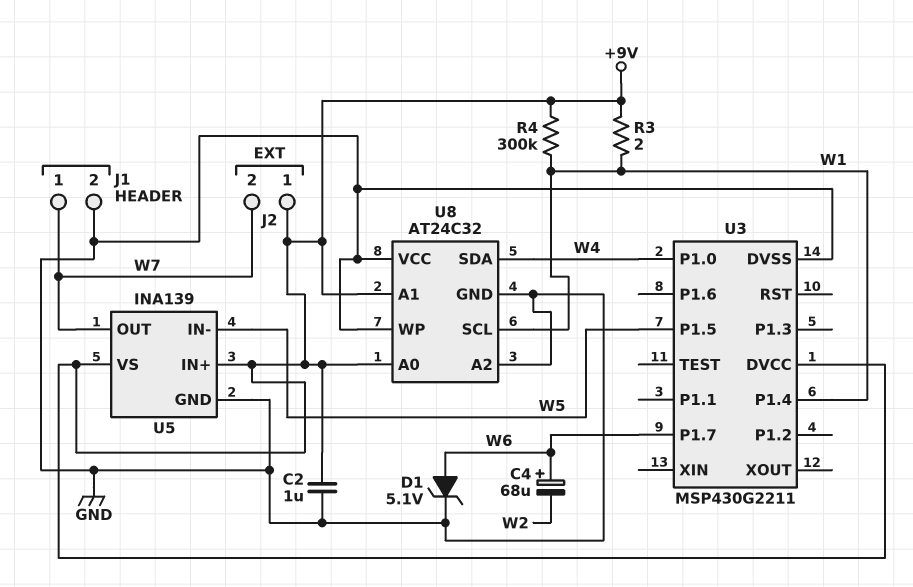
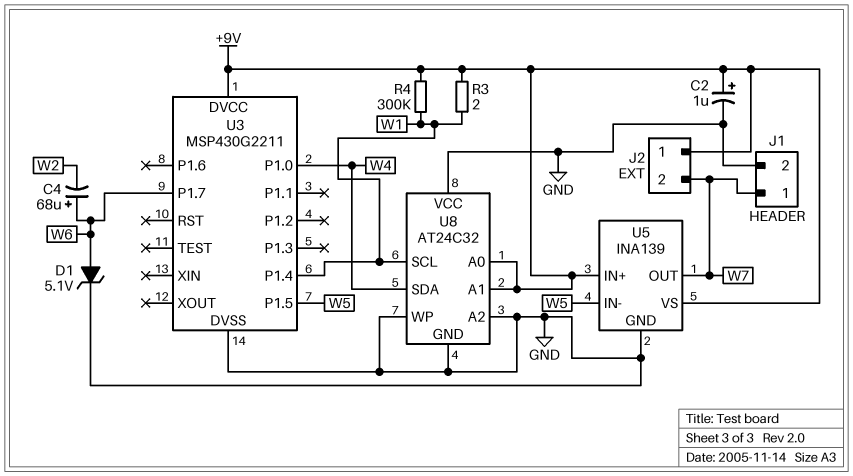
C2: 1uF (+9V, GND) -> 1uF (plus +9V, minus GND)

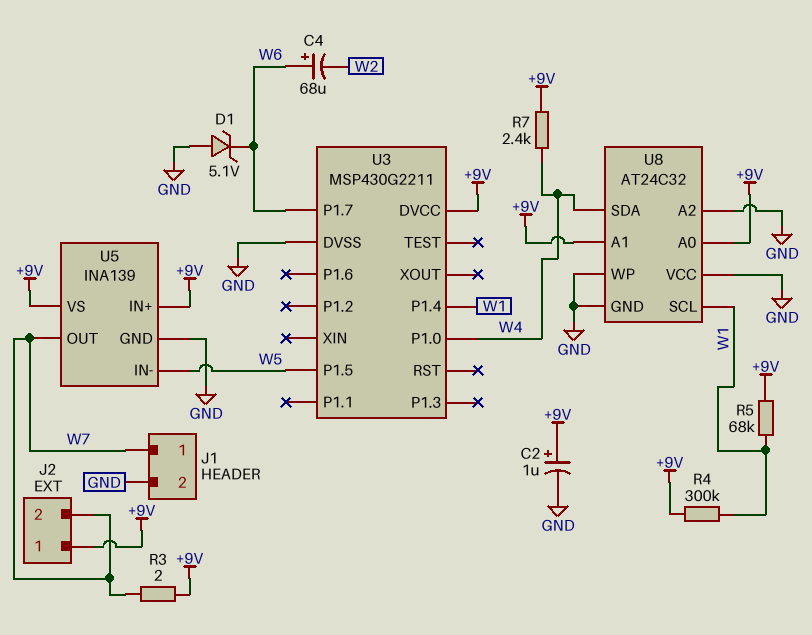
D1: zener 5.1V (A W6, K GND) -> zener 5.1V (A GND, K W6)
R3: 2 (+9V, W1) -> 2 (+9V, W7)
R5: none -> 68k (+9V, W1)
R7: none -> 2.4k (+9V, W4)

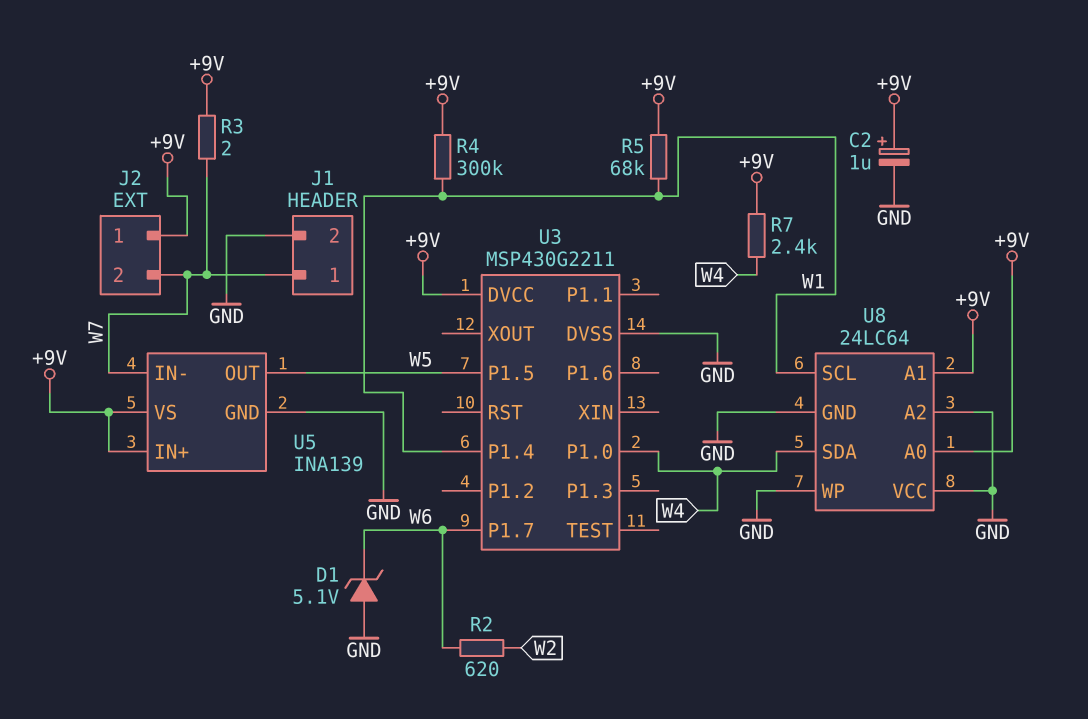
C4: 68uF (plus W6, minus W2) -> none
R2: none -> 620 (W2, W6)
U5 pin IN-: W5 -> W7
U5 pin OUT: W7 -> W5
U8: AT24C32 -> 24LC64

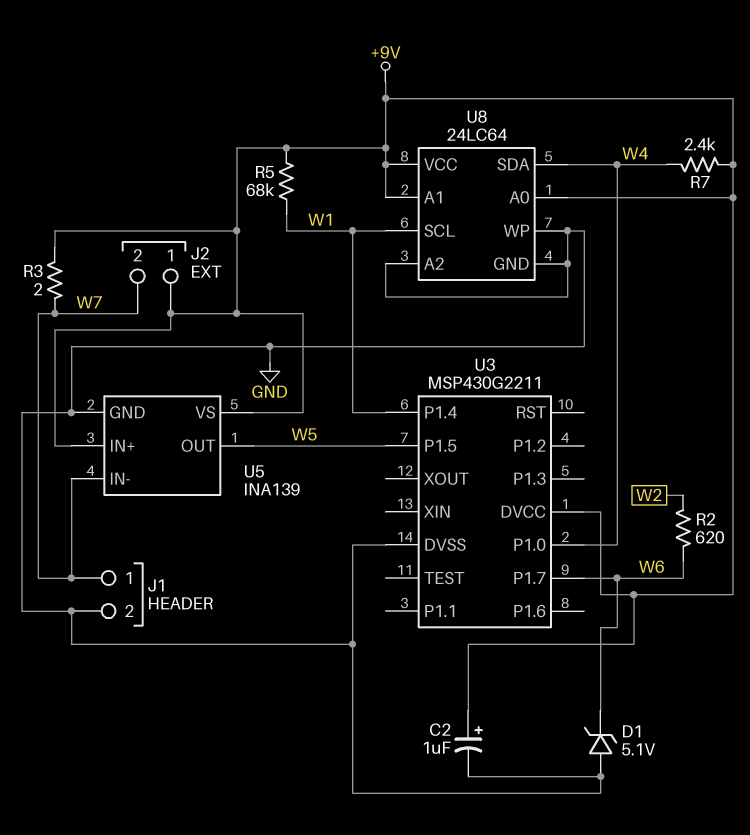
R4: 300k (+9V, W1) -> none
U8 pin VCC: GND -> +9V

